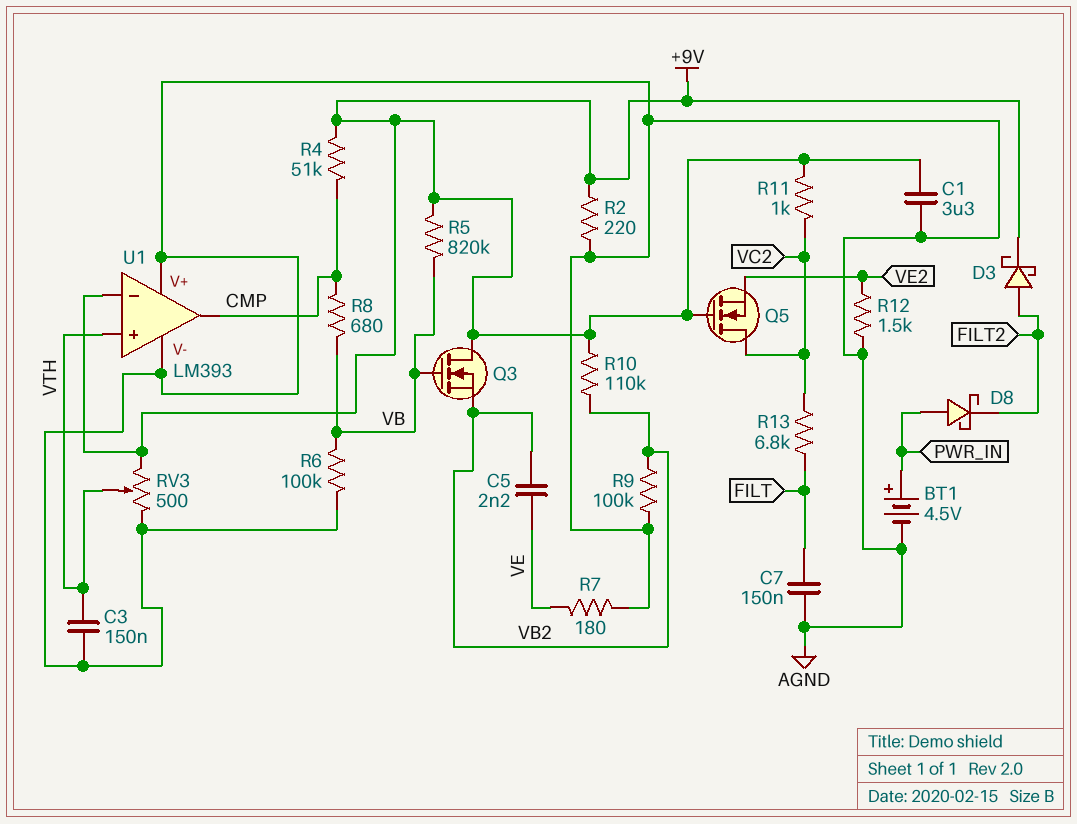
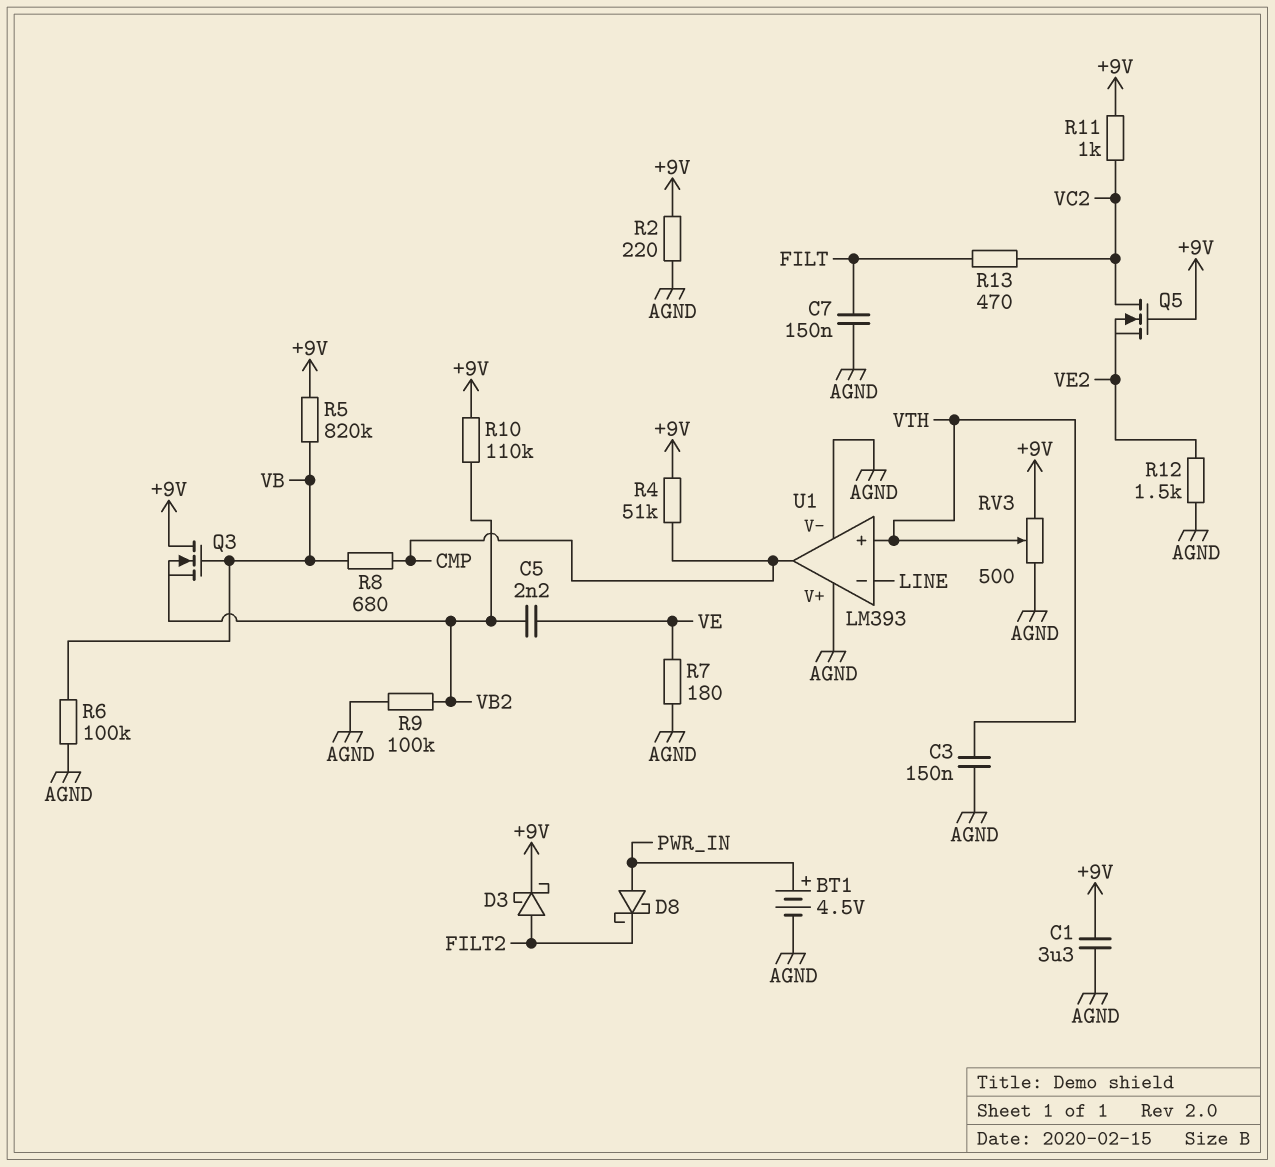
R13: 6.8k (FILT, VC2) -> 470 (FILT, VC2)
U1 pin in-: +9V -> LINE

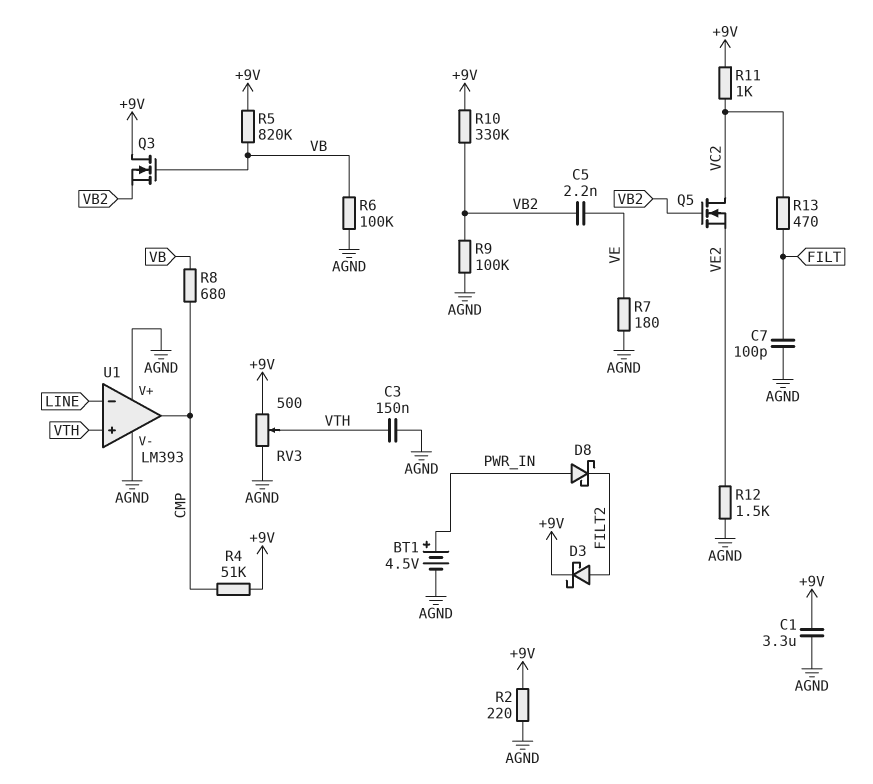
C7: 150nF (AGND, FILT) -> 100pF (AGND, FILT)
Q5: NMOS (G +9V, D VC2, S VE2) -> NMOS (G VB2, D VC2, S VE2)
R10: 110k (+9V, VB2) -> 330k (+9V, VB2)

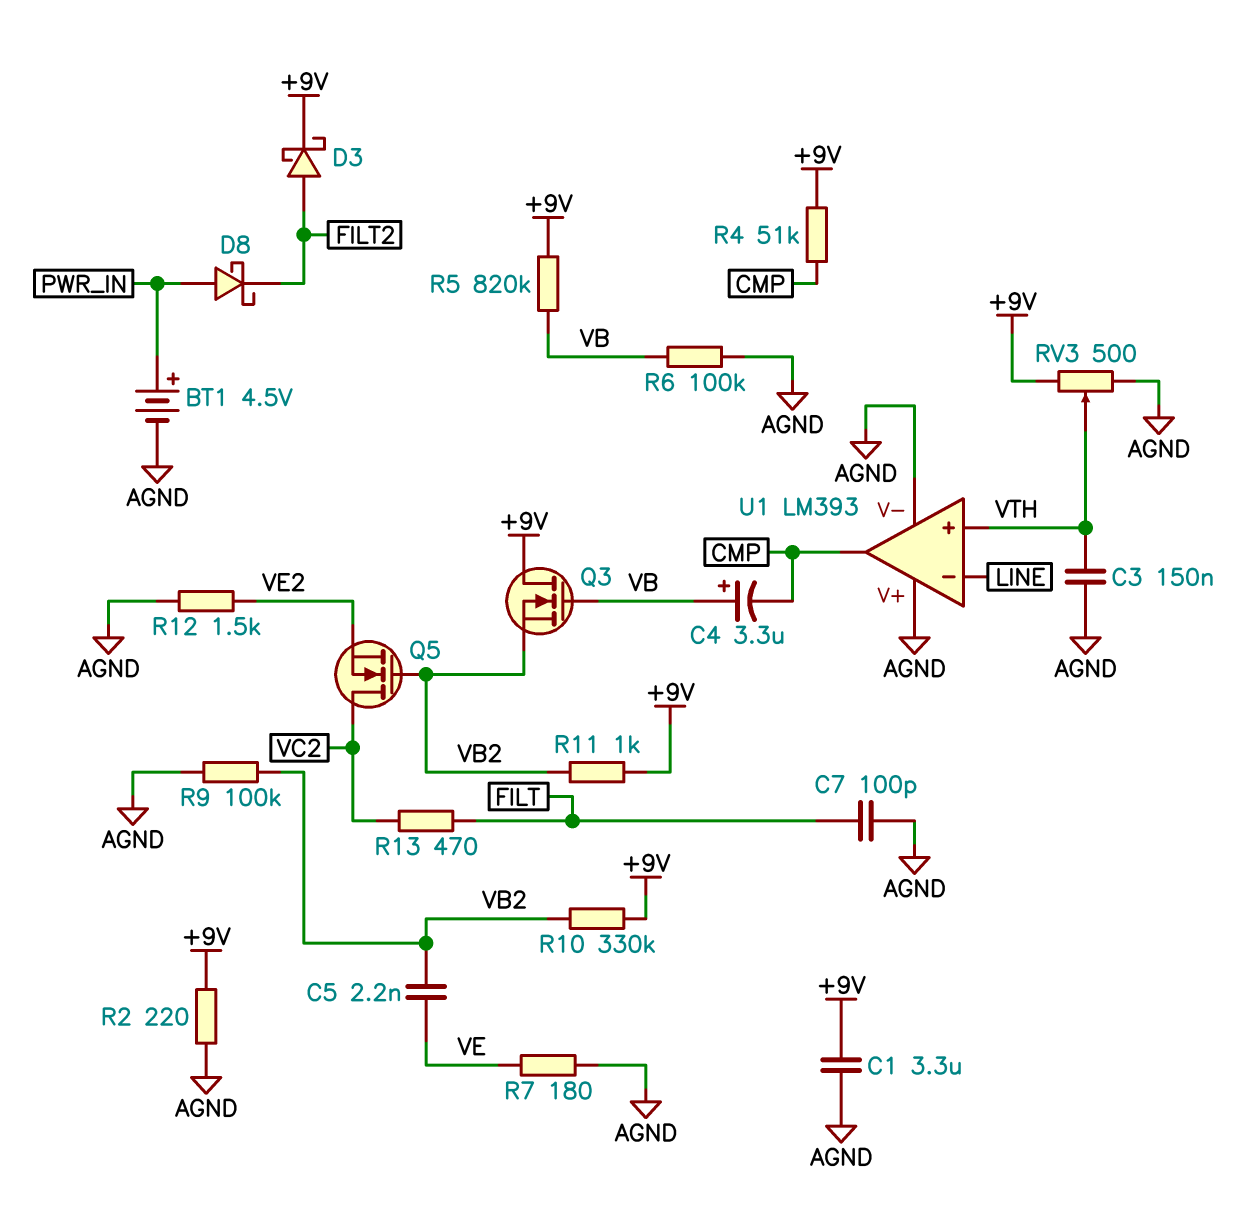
C4: none -> 3.3uF (plus VB, minus CMP)
R8: 680 (CMP, VB) -> none
R11: 1k (+9V, VC2) -> 1k (+9V, VB2)

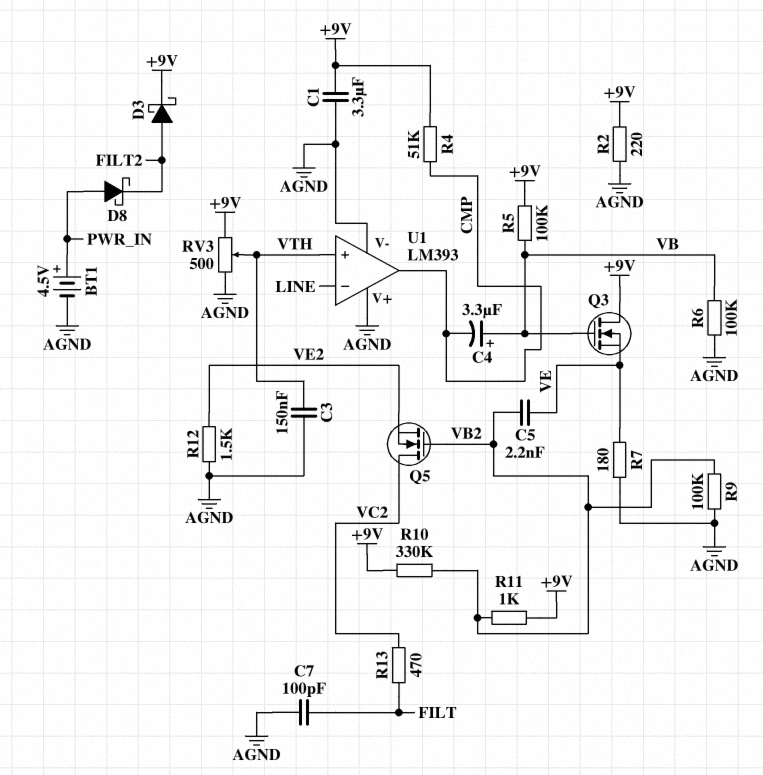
Q3: NMOS (G VB, D +9V, S VB2) -> NMOS (G VB, D +9V, S VE)
R5: 820k (+9V, VB) -> 100k (+9V, VB)

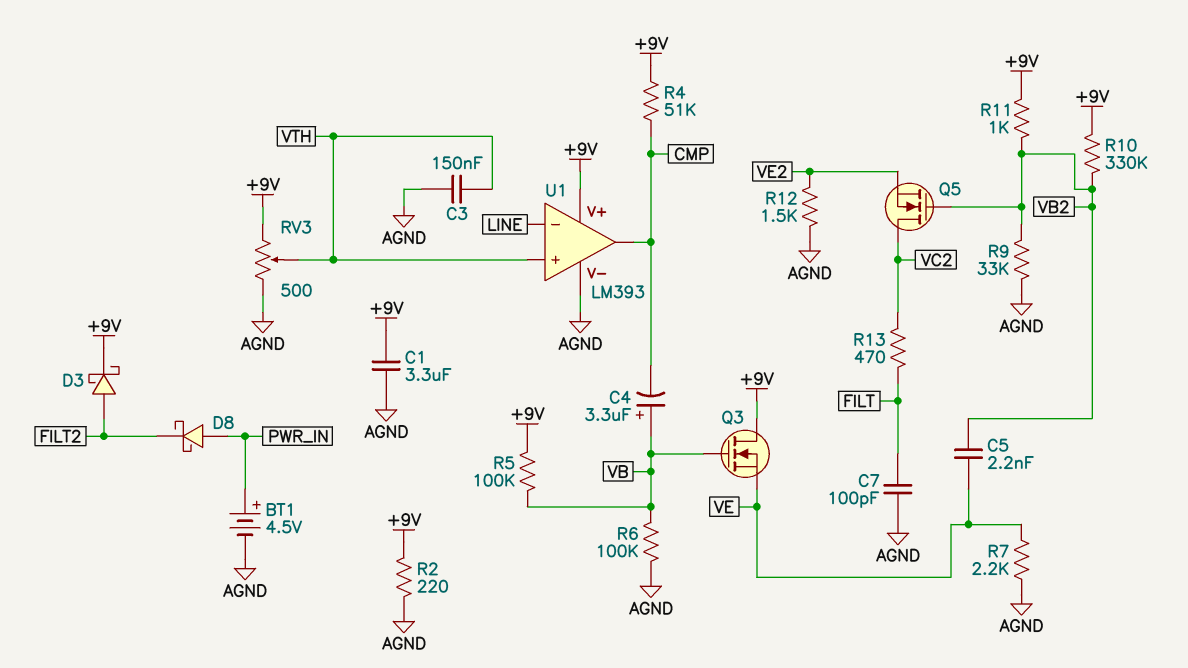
R7: 180 (AGND, VE) -> 2.2k (AGND, VE)
R9: 100k (AGND, VB2) -> 33k (AGND, VB2)
U1 pin V+: AGND -> +9V

